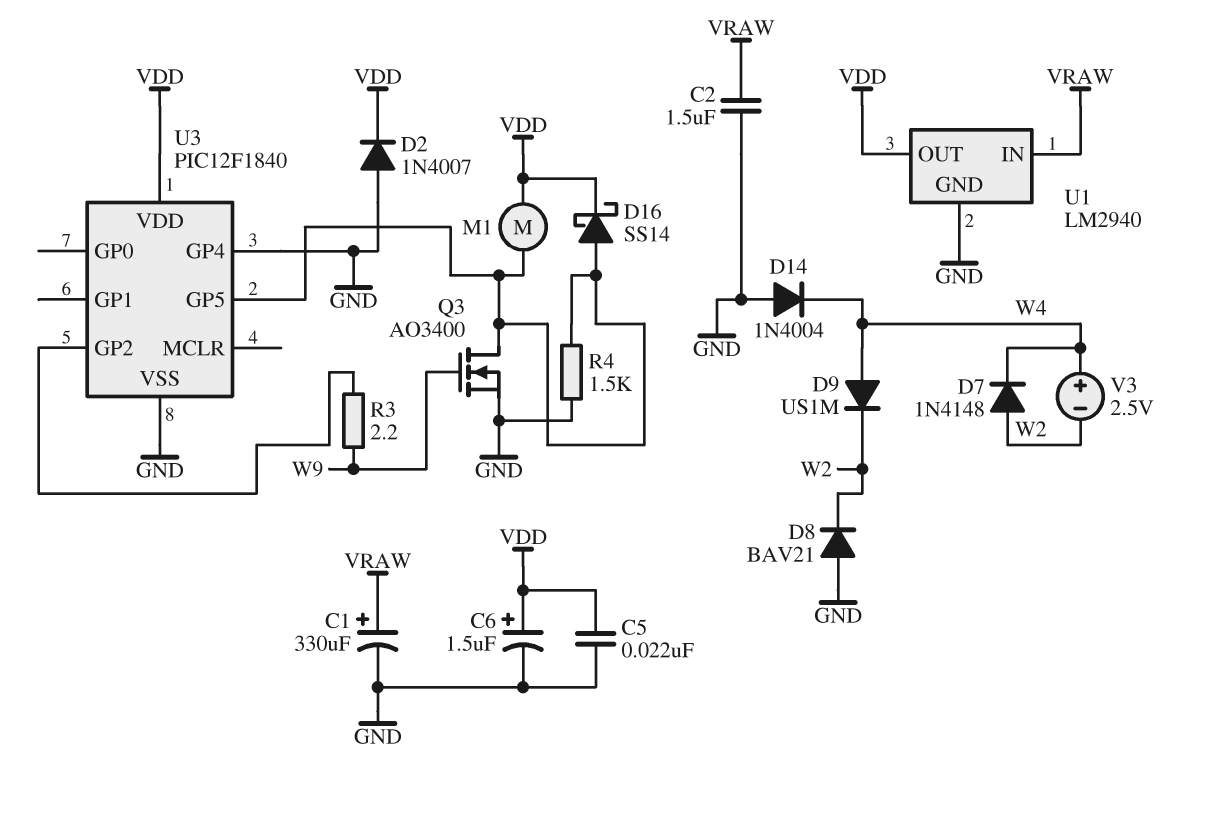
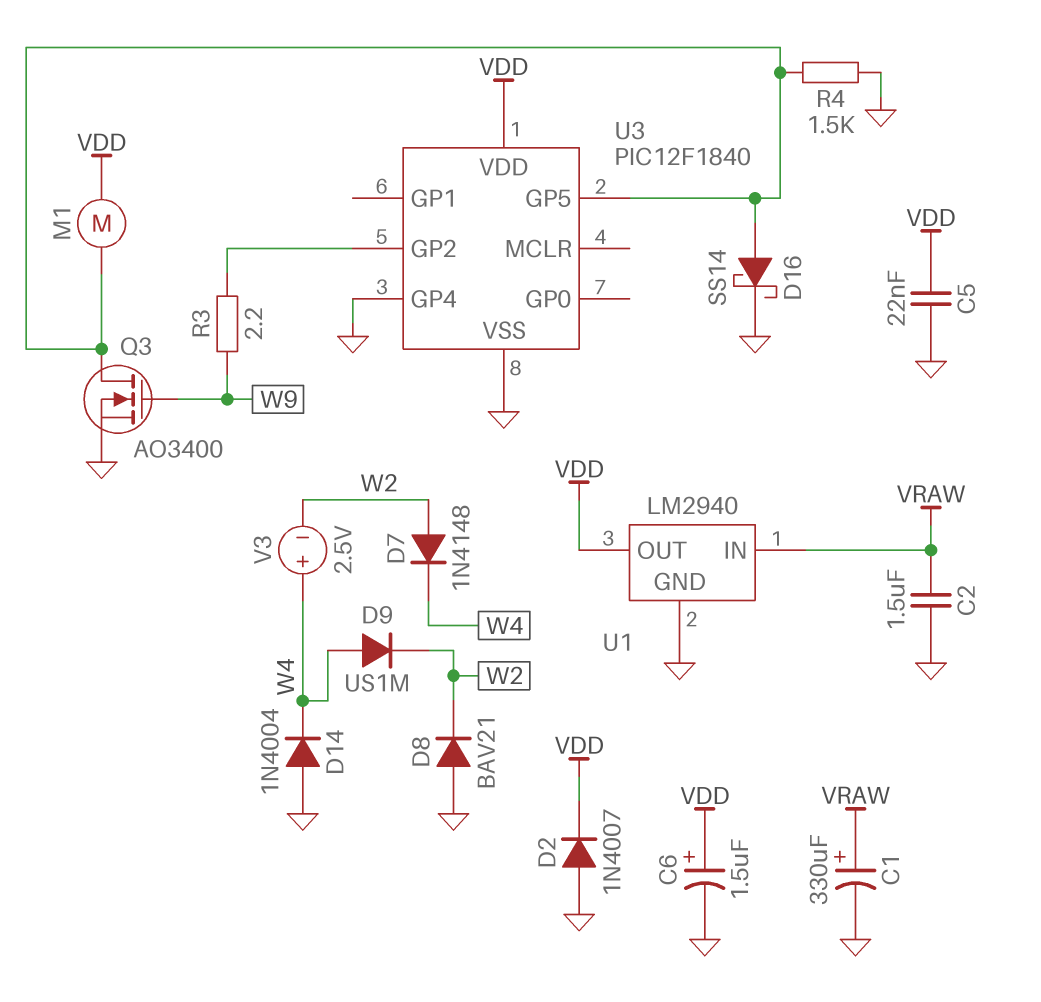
D16: schottky SS14 (A U3/GP5, K VDD) -> schottky SS14 (A U3/GP5, K GND)

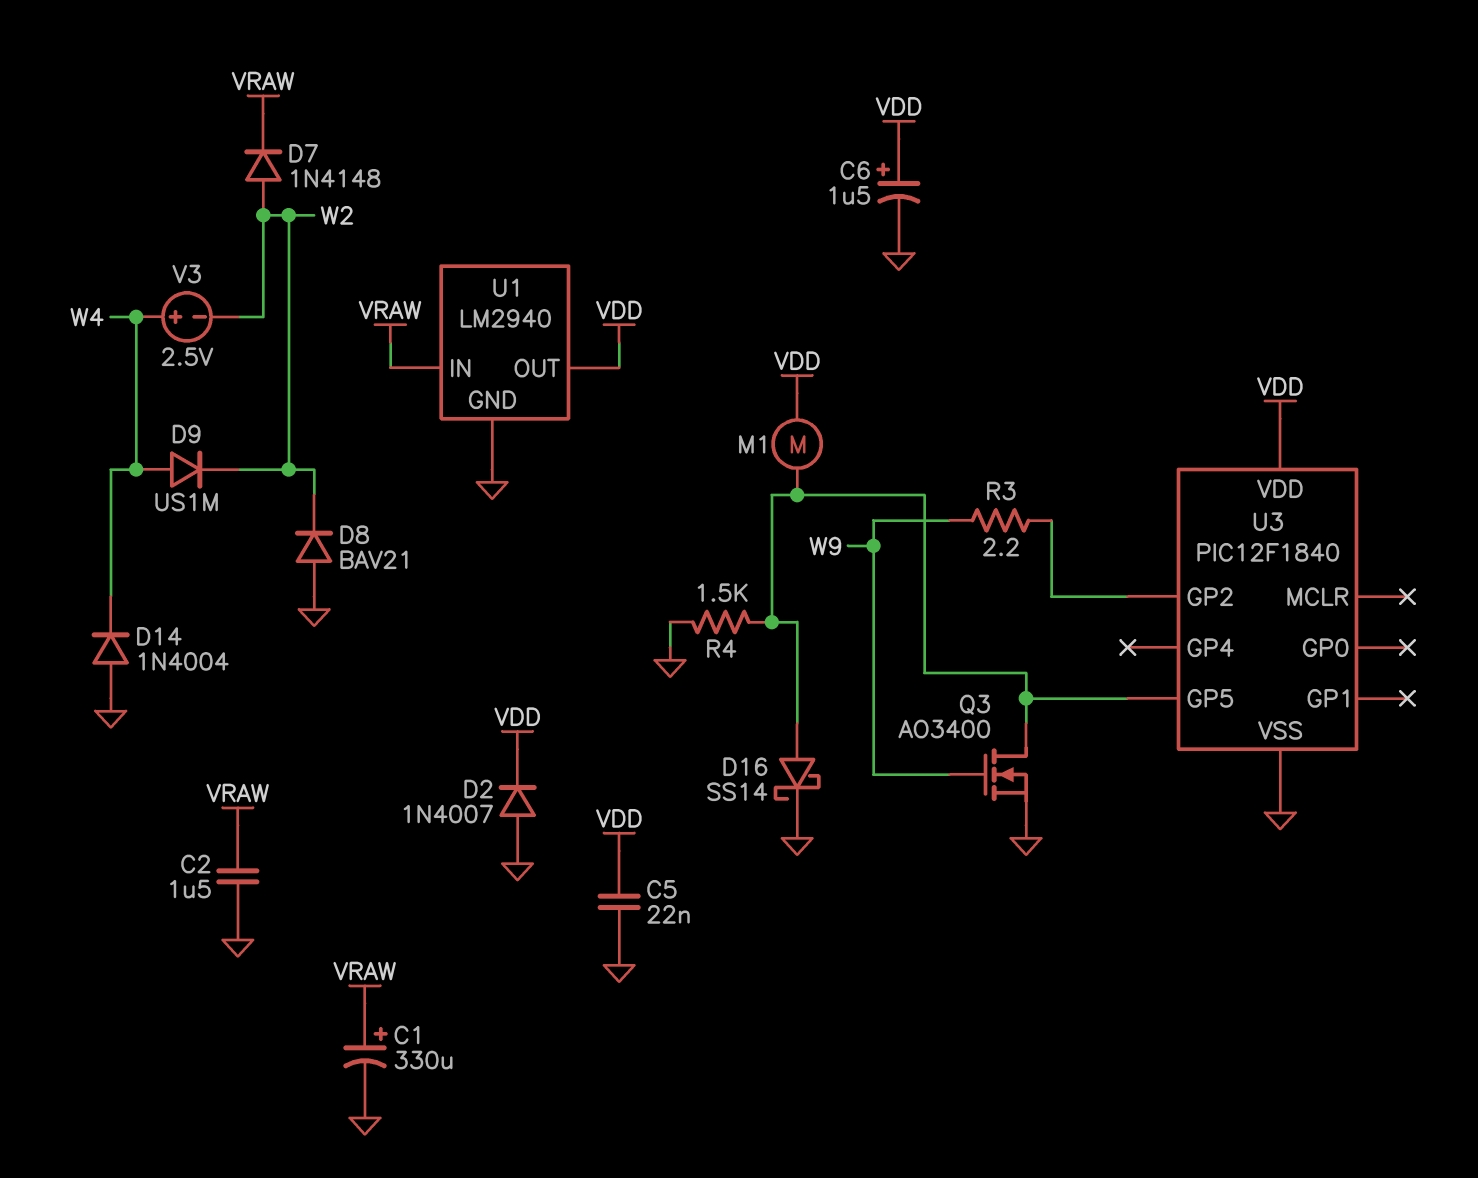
D7: diode 1N4148 (A W2, K W4) -> diode 1N4148 (A W2, K VRAW)
U3 pin GP4: GND -> none

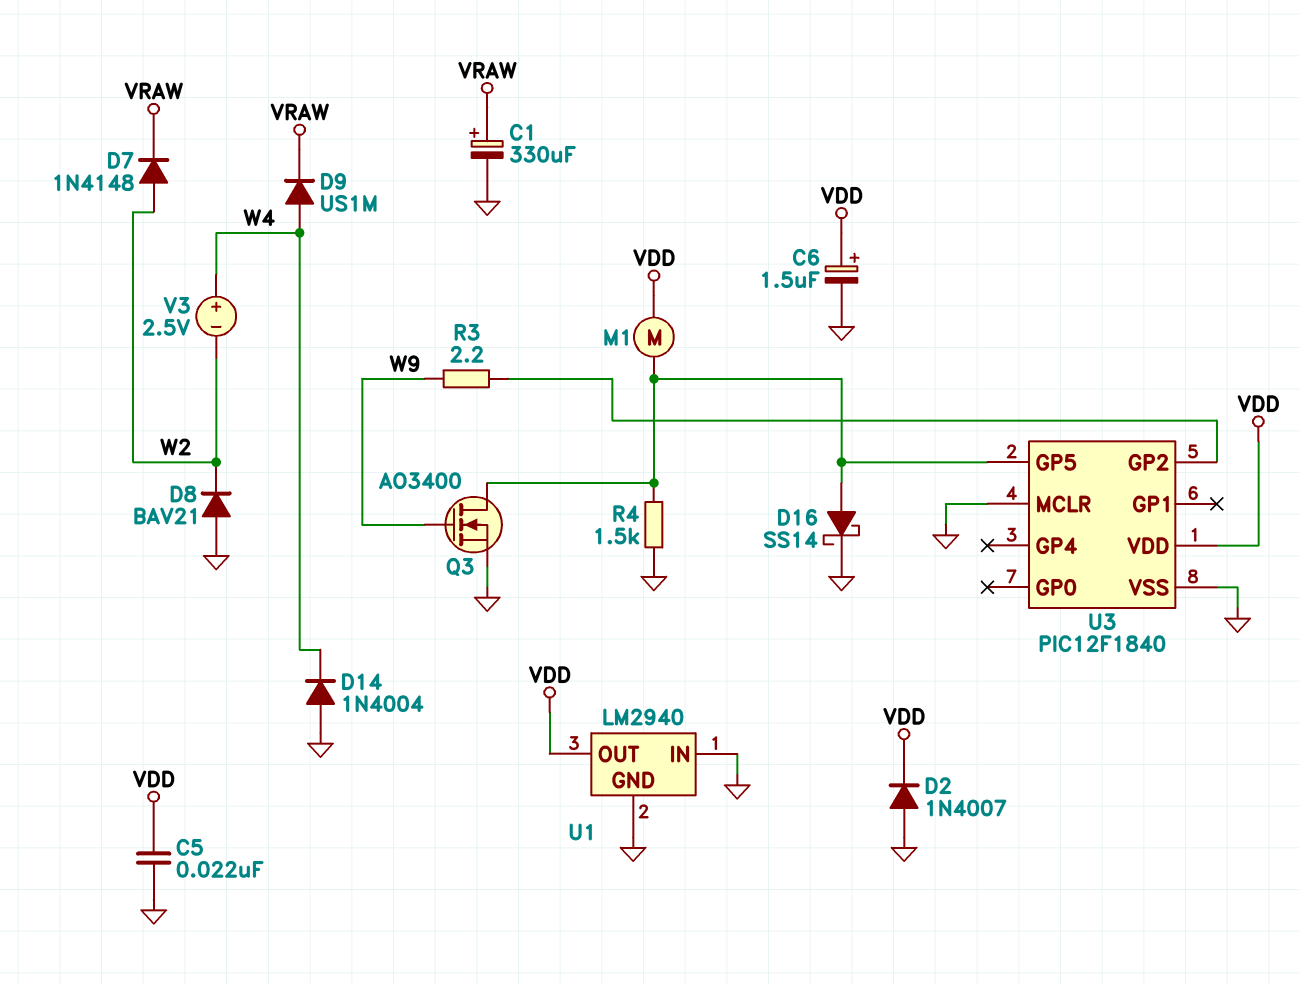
C2: 1.5uF (GND, VRAW) -> none
D9: diode US1M (A W4, K W2) -> diode US1M (A W4, K VRAW)
U1 pin IN: VRAW -> GND
U3 pin MCLR: none -> GND

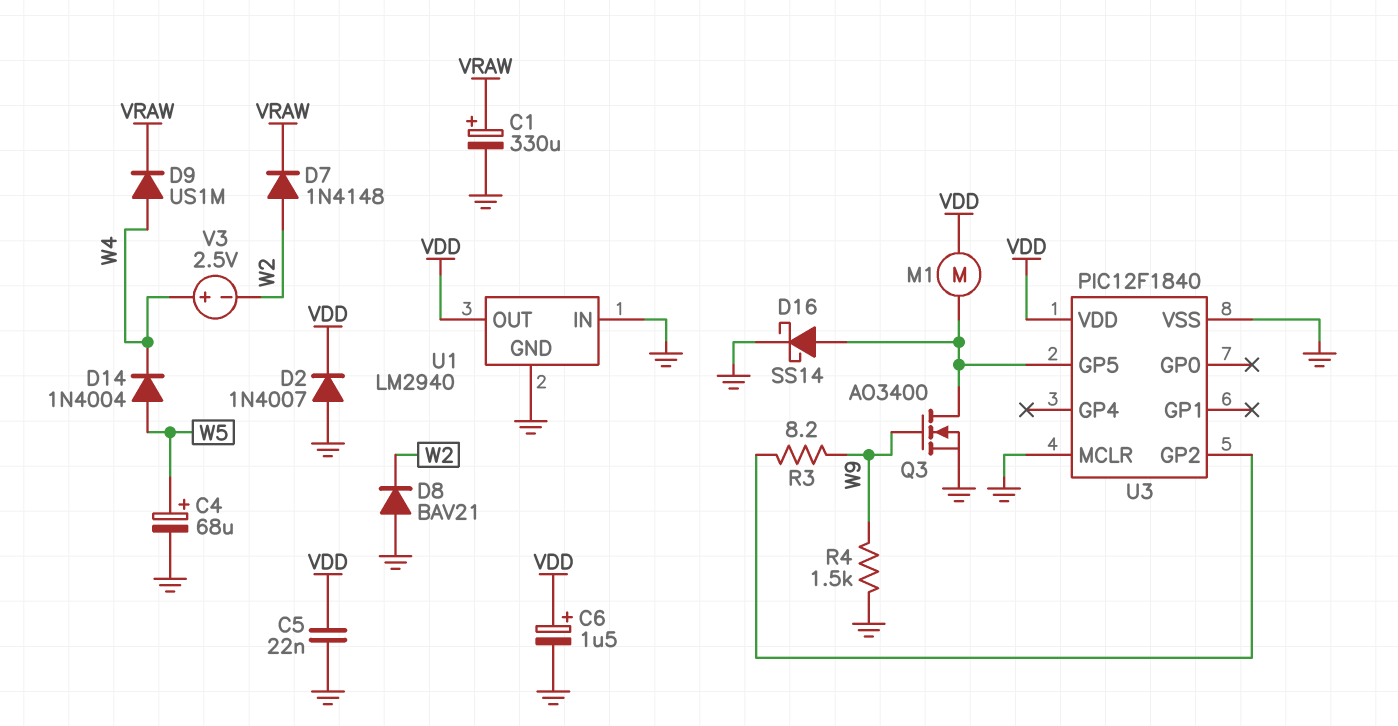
C4: none -> 68uF (plus W5, minus GND)
D14: diode 1N4004 (A GND, K W4) -> diode 1N4004 (A W5, K W4)
R3: 2.2 (U3/GP2, W9) -> 8.2 (U3/GP2, W9)
R4: 1.5k (GND, U3/GP5) -> 1.5k (GND, W9)

